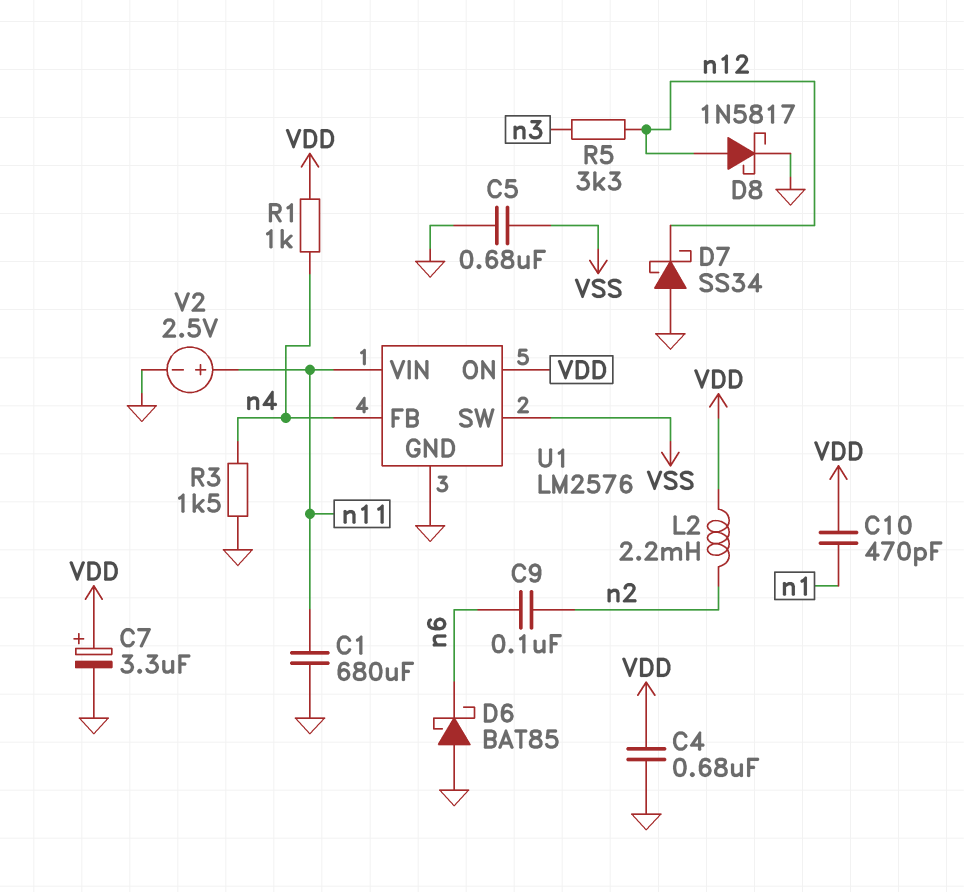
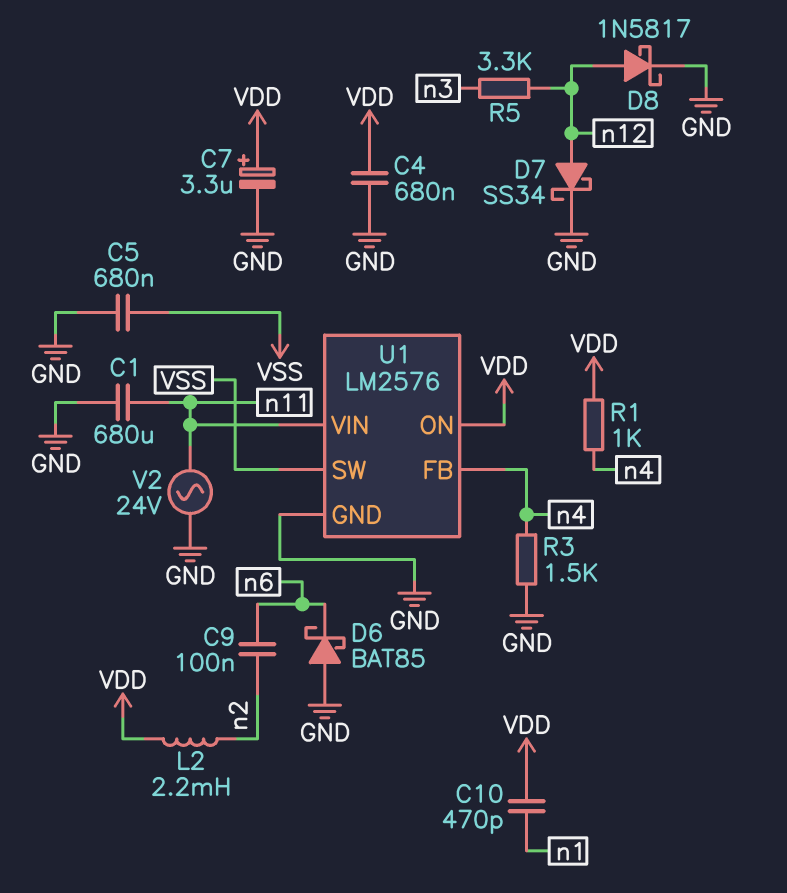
D7: schottky SS34 (A GND, K n12) -> schottky SS34 (A n12, K GND)
V2: 2.5V (plus n11, minus GND) -> AC 24V (GND, n11)

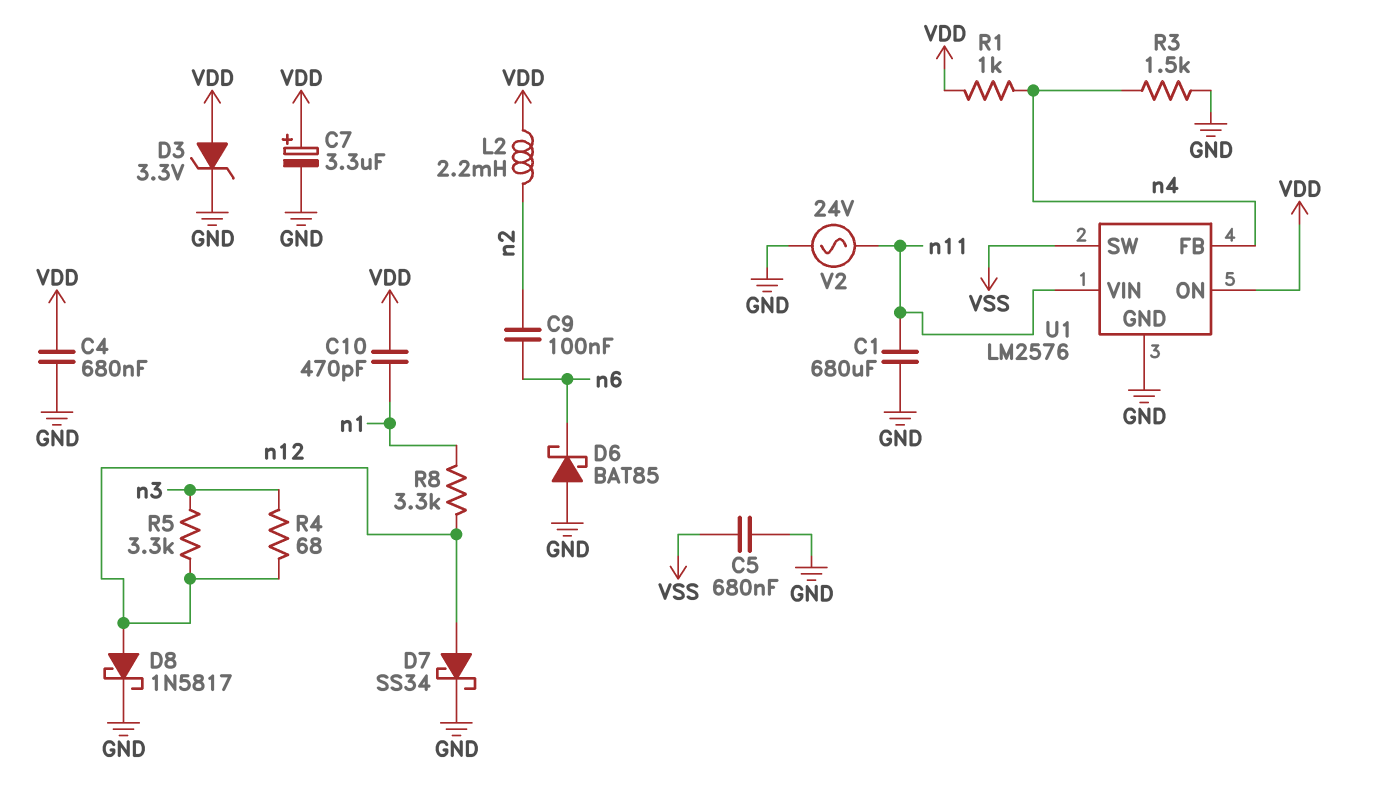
D3: none -> zener 3.3V (A VDD, K GND)
R4: none -> 68 (n3, n12)
R8: none -> 3.3k (n1, n12)

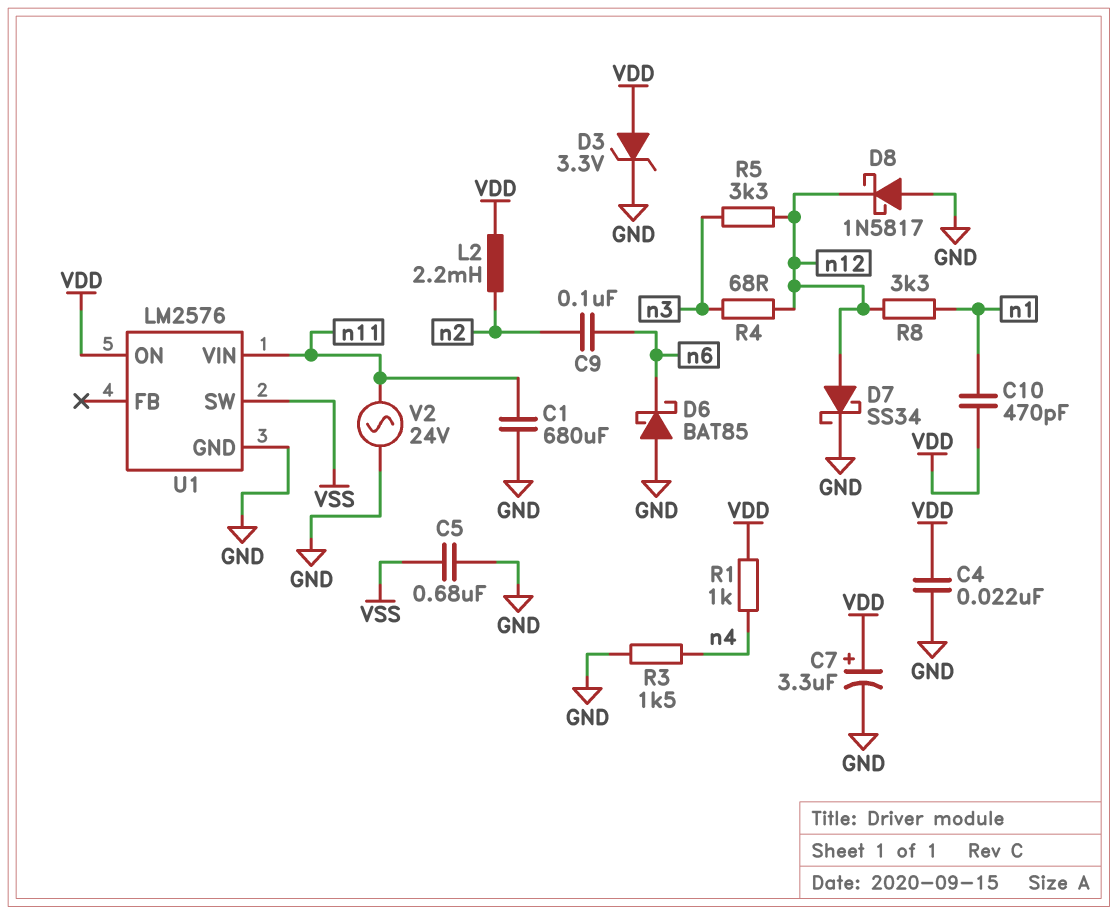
C4: 680nF (GND, VDD) -> 22nF (GND, VDD)
D8: schottky 1N5817 (A n12, K GND) -> schottky 1N5817 (A GND, K n12)
U1 pin FB: n4 -> none

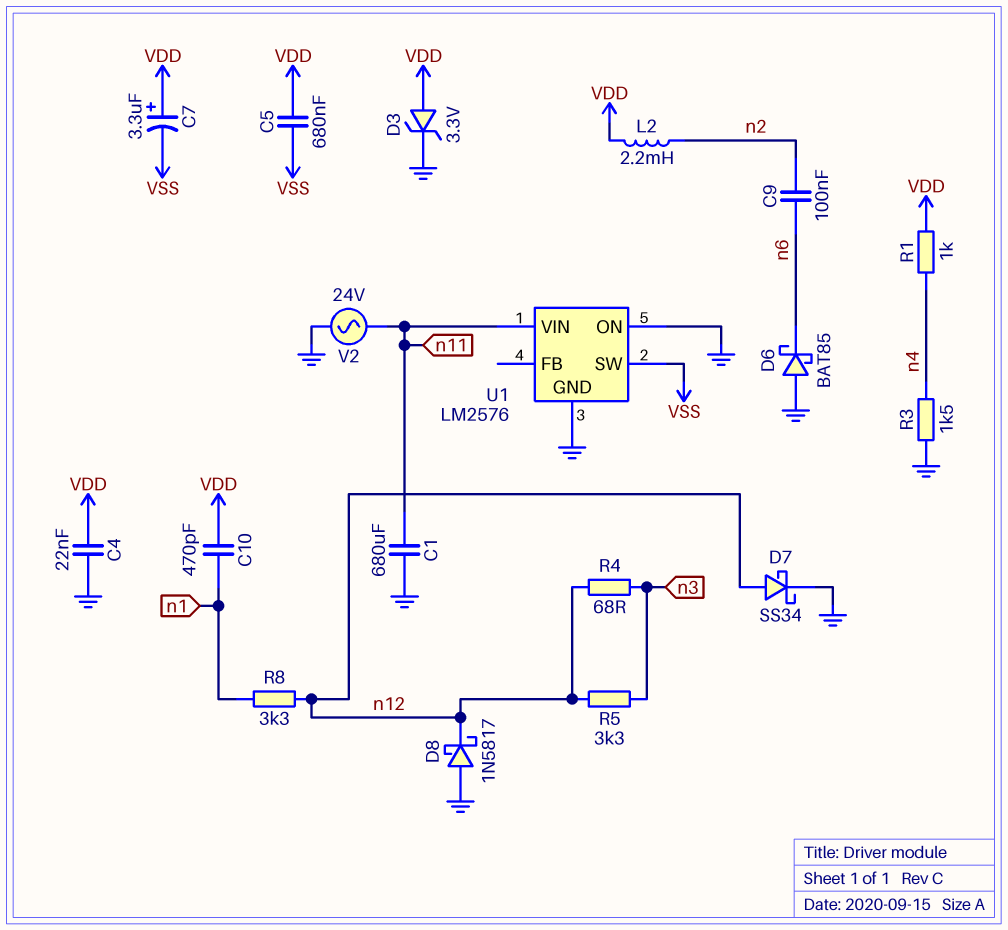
C5: 680nF (GND, VSS) -> 680nF (VDD, VSS)
C7: 3.3uF (plus VDD, minus GND) -> 3.3uF (plus VDD, minus VSS)
U1 pin ON: VDD -> GND

